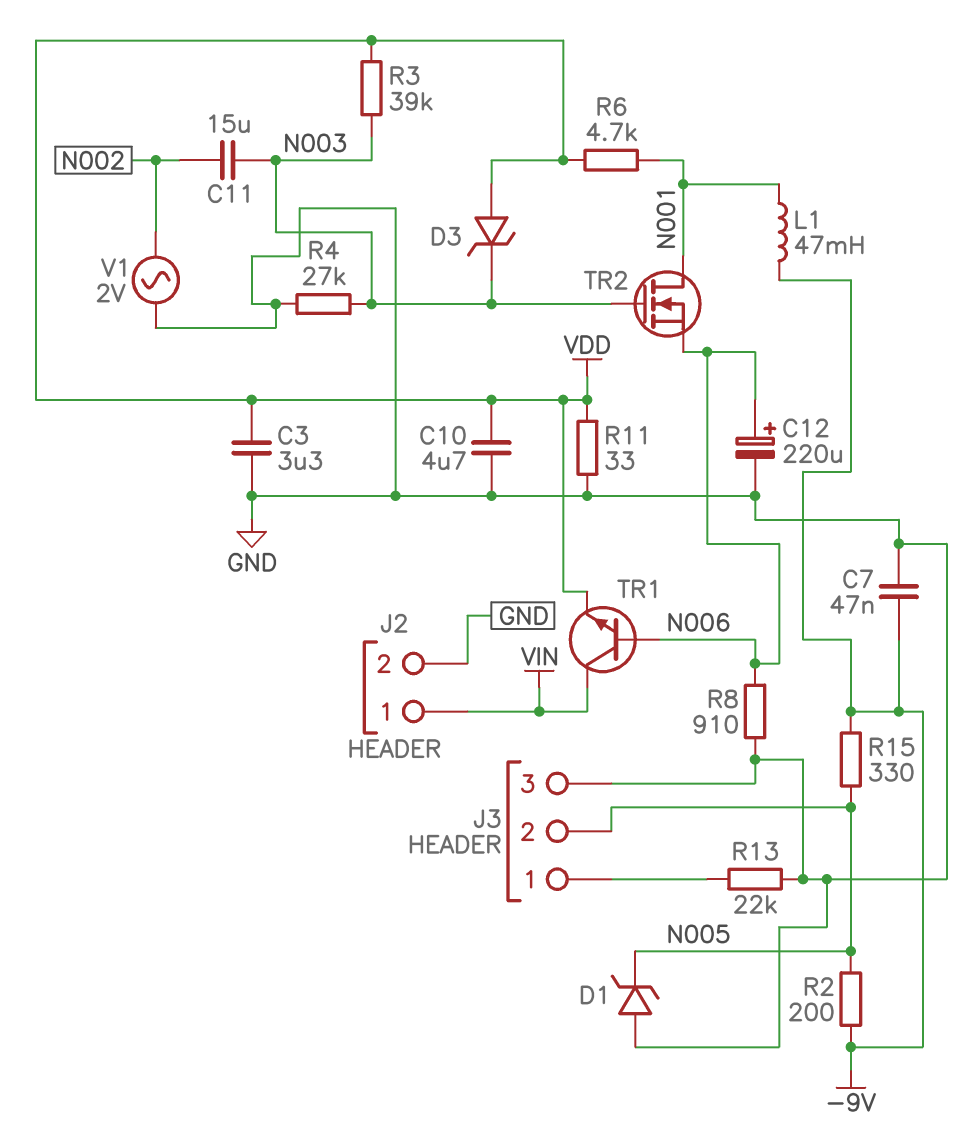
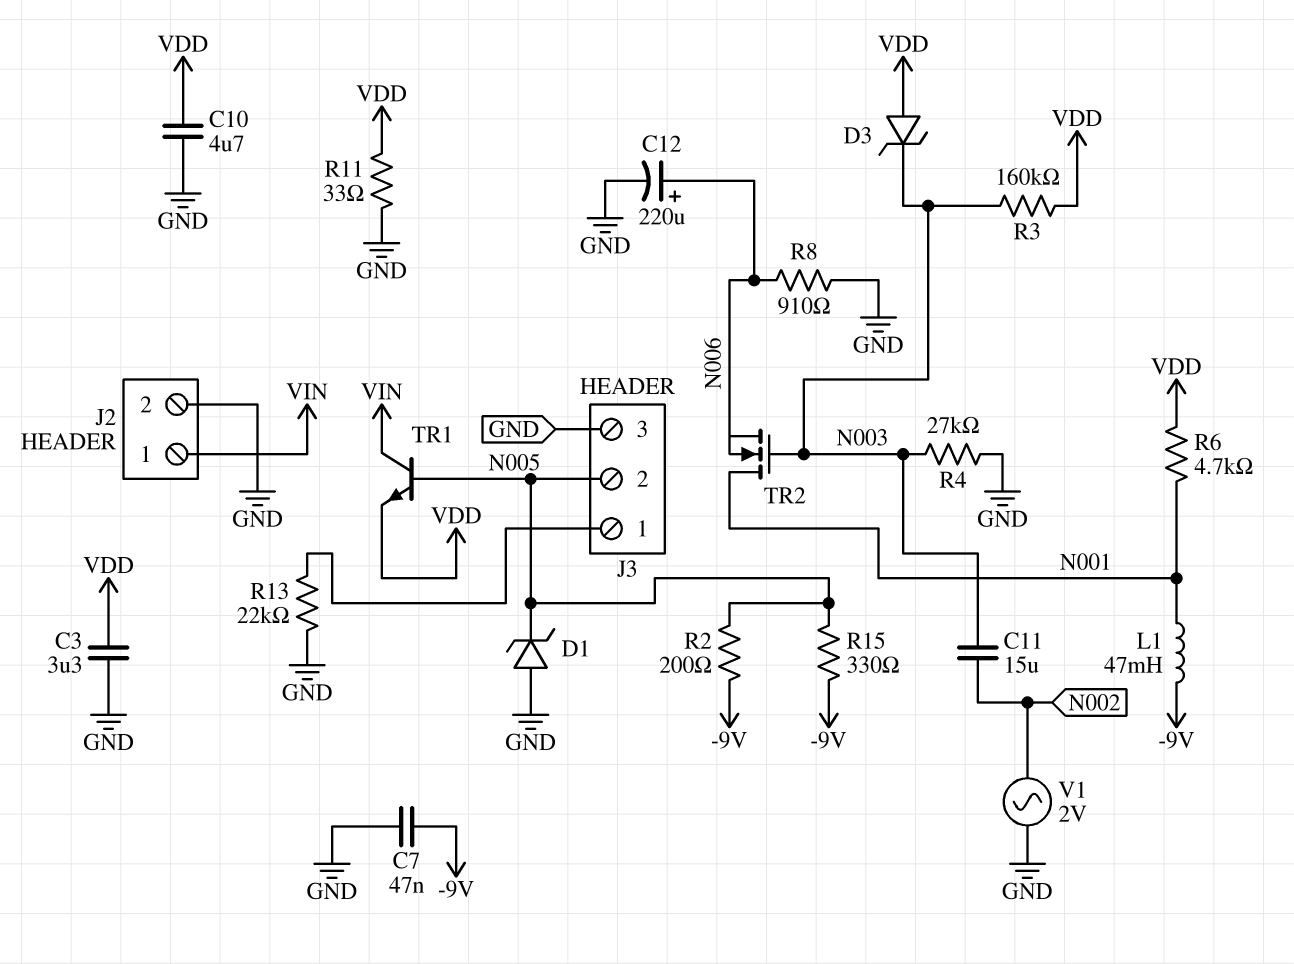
R3: 39k (N003, VDD) -> 160k (N003, VDD)
TR1: NPN (B N006, C VIN, E VDD) -> NPN (B N005, C VIN, E VDD)

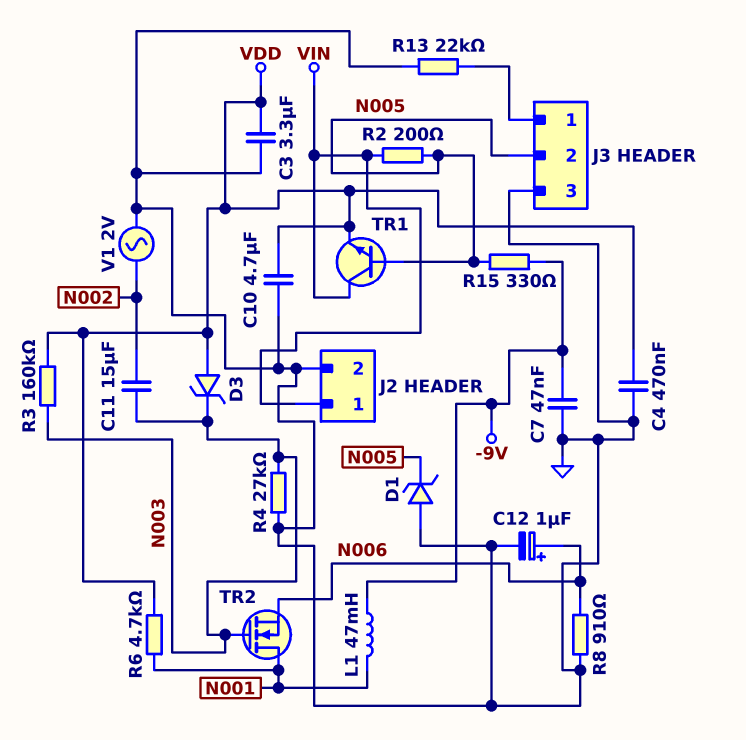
C4: none -> 470nF (GND, VDD)
C12: 220uF (plus N006, minus GND) -> 1uF (plus N006, minus GND)
R2: 200 (-9V, N005) -> 200 (N005, VIN)
R11: 33 (GND, VDD) -> none

